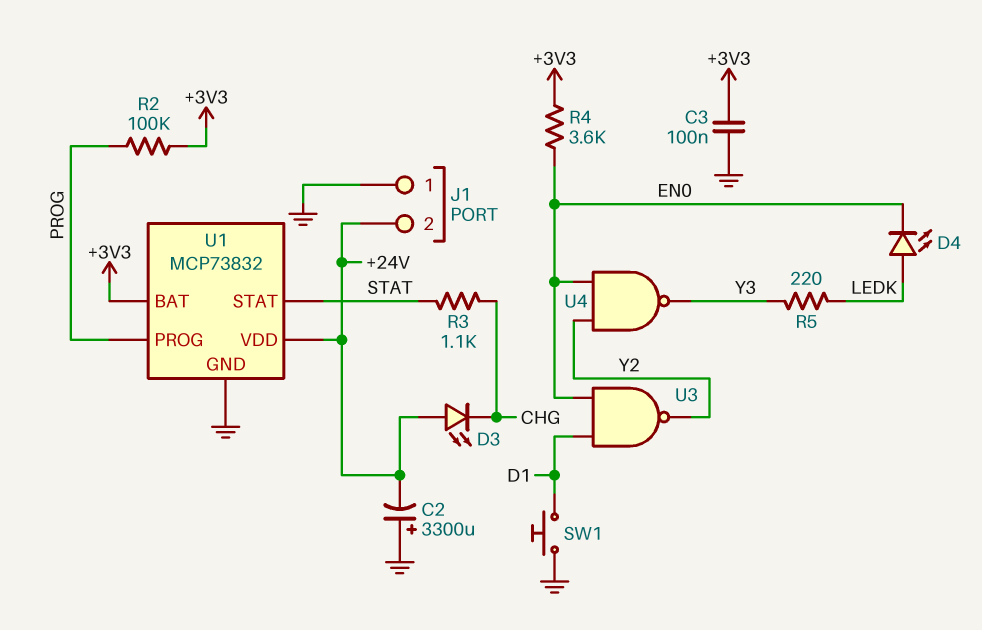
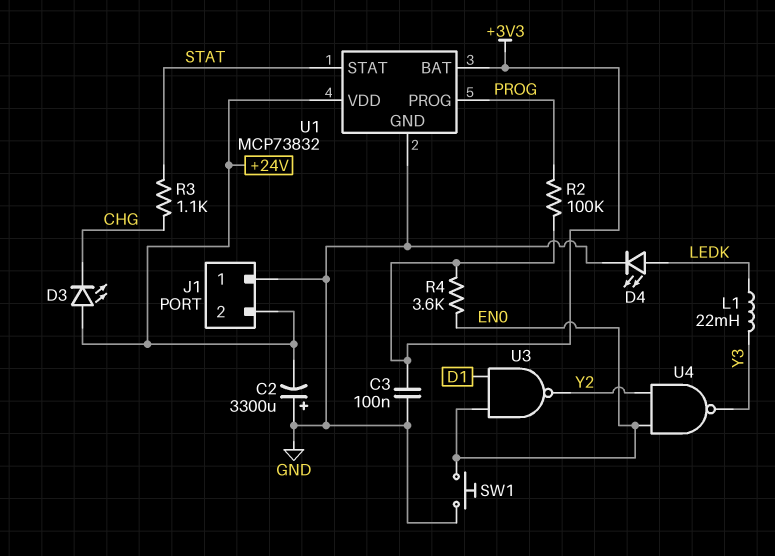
D4: LED (A LEDK, K EN0) -> LED (A LEDK, K GND)
L1: none -> 22mH (LEDK, Y3)
R5: 220 (LEDK, Y3) -> none
SW1: button (D1, GND) -> button (EN0, GND)

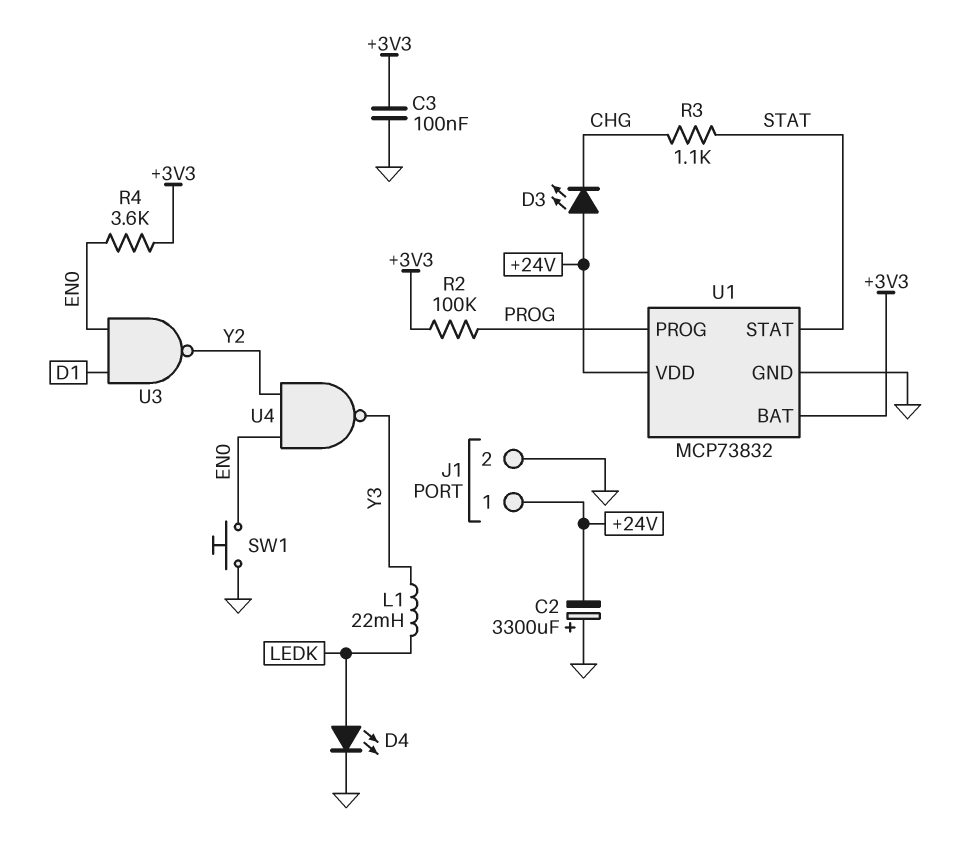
J1 pin 1: GND -> +24V
J1 pin 2: +24V -> GND

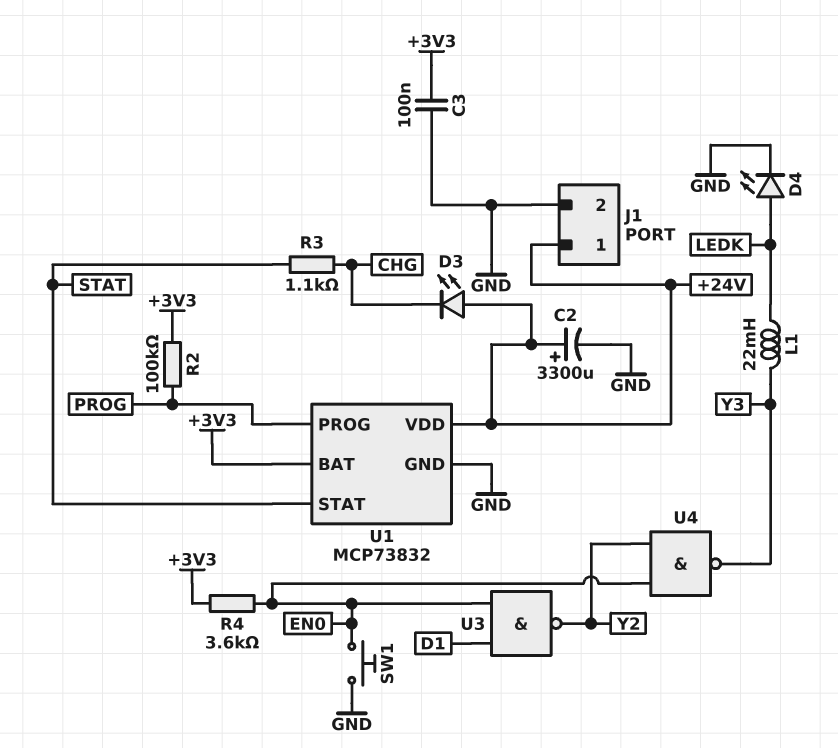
C2: 3300uF (plus GND, minus +24V) -> 3300uF (plus +24V, minus GND)

